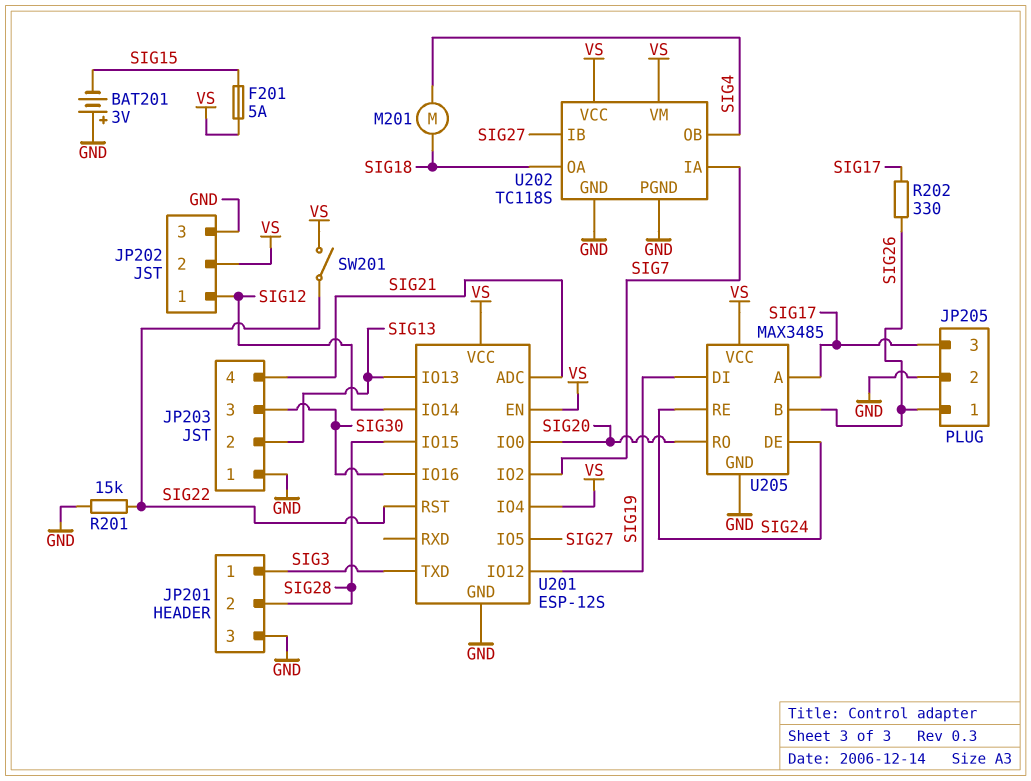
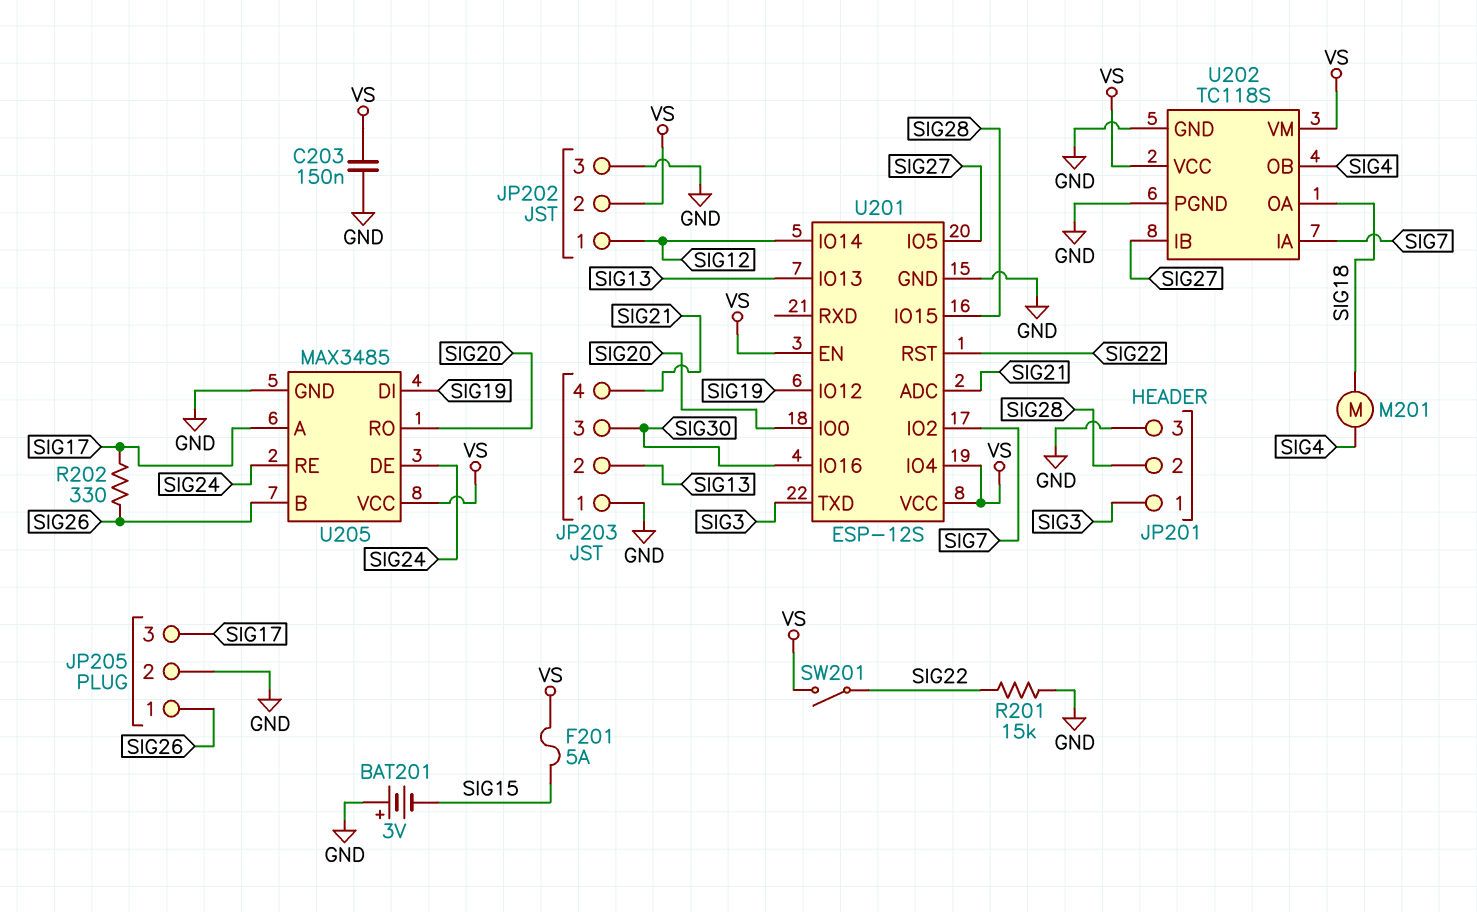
C203: none -> 150nF (GND, VS)

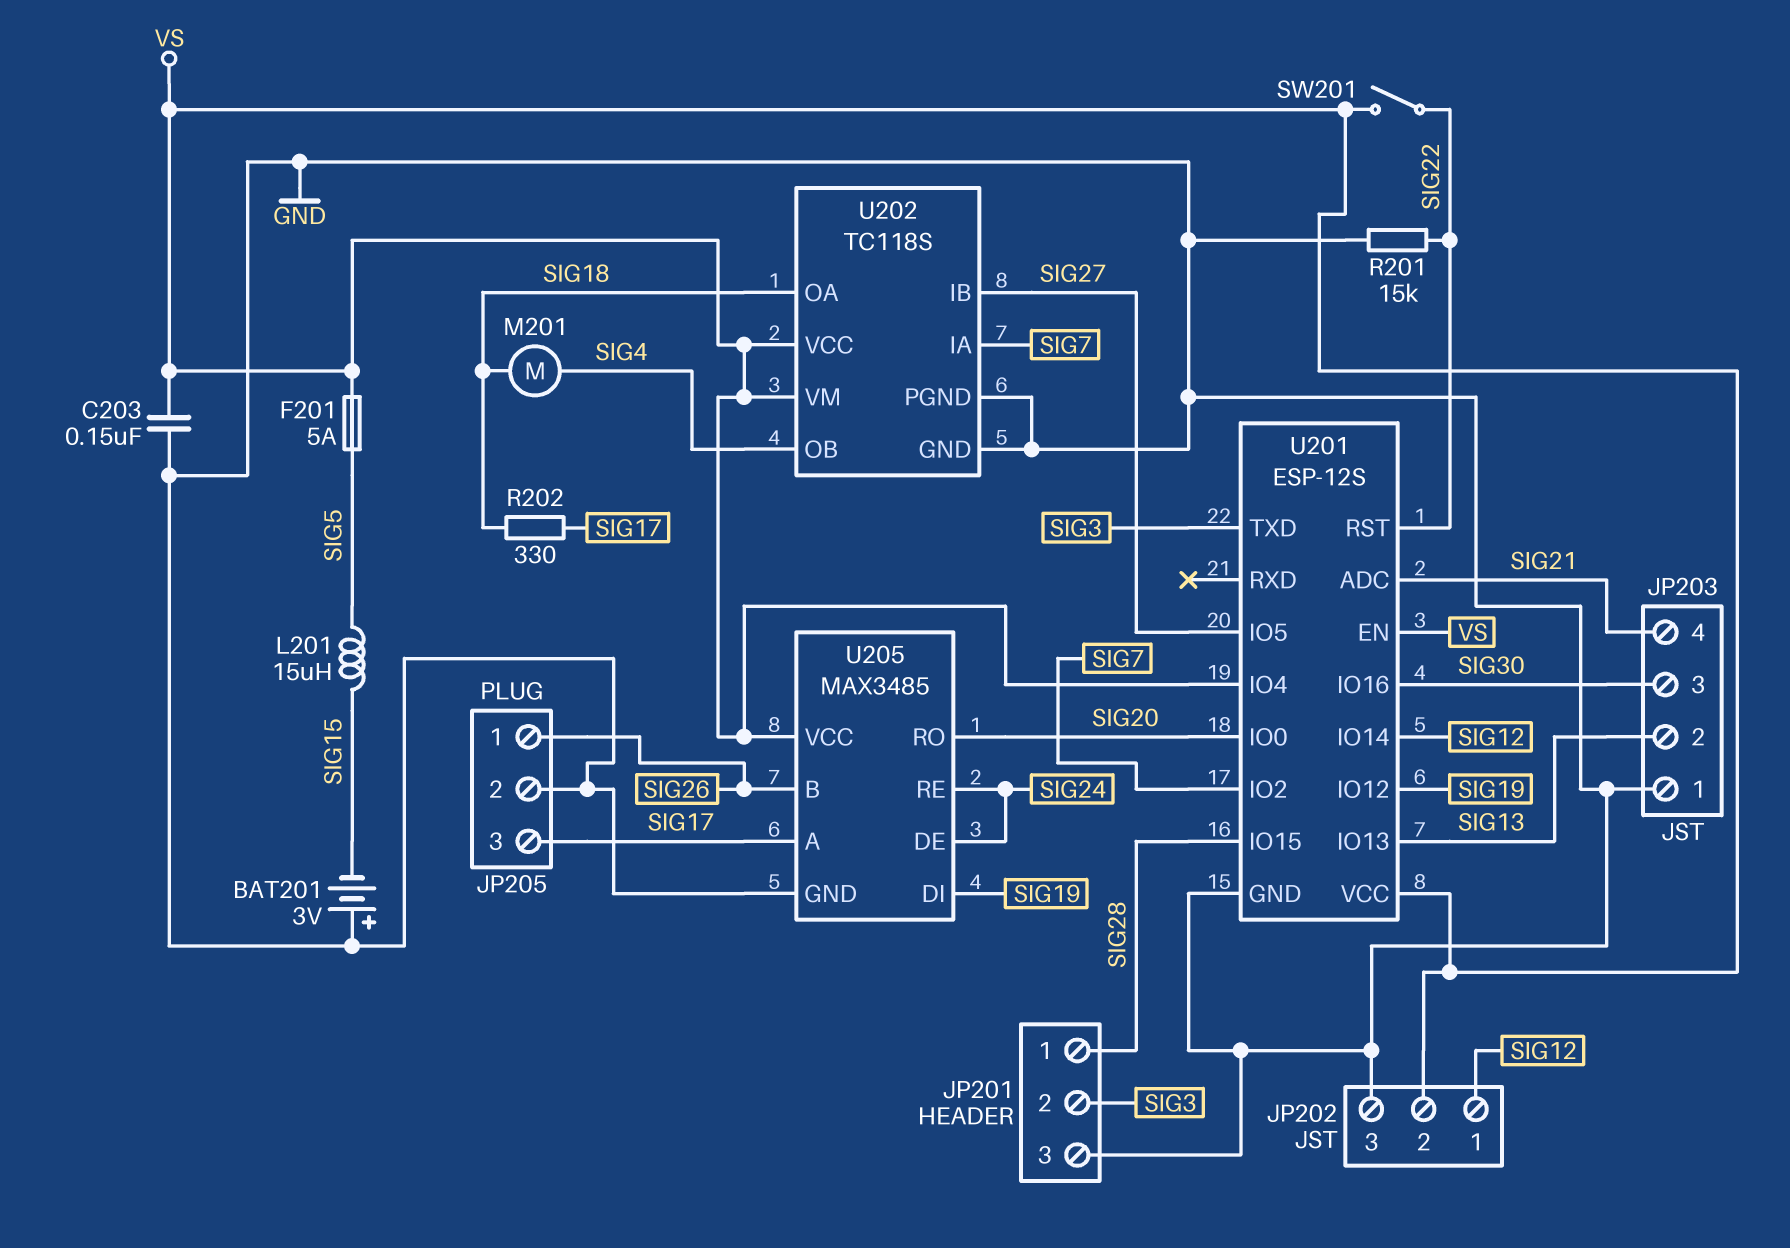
F201: 5A (SIG15, VS) -> 5A (SIG5, VS)
JP201 pin 1: SIG3 -> SIG28
JP201 pin 2: SIG28 -> SIG3
L201: none -> 15uH (SIG5, SIG15)
R202: 330 (SIG17, SIG26) -> 330 (SIG17, SIG18)

